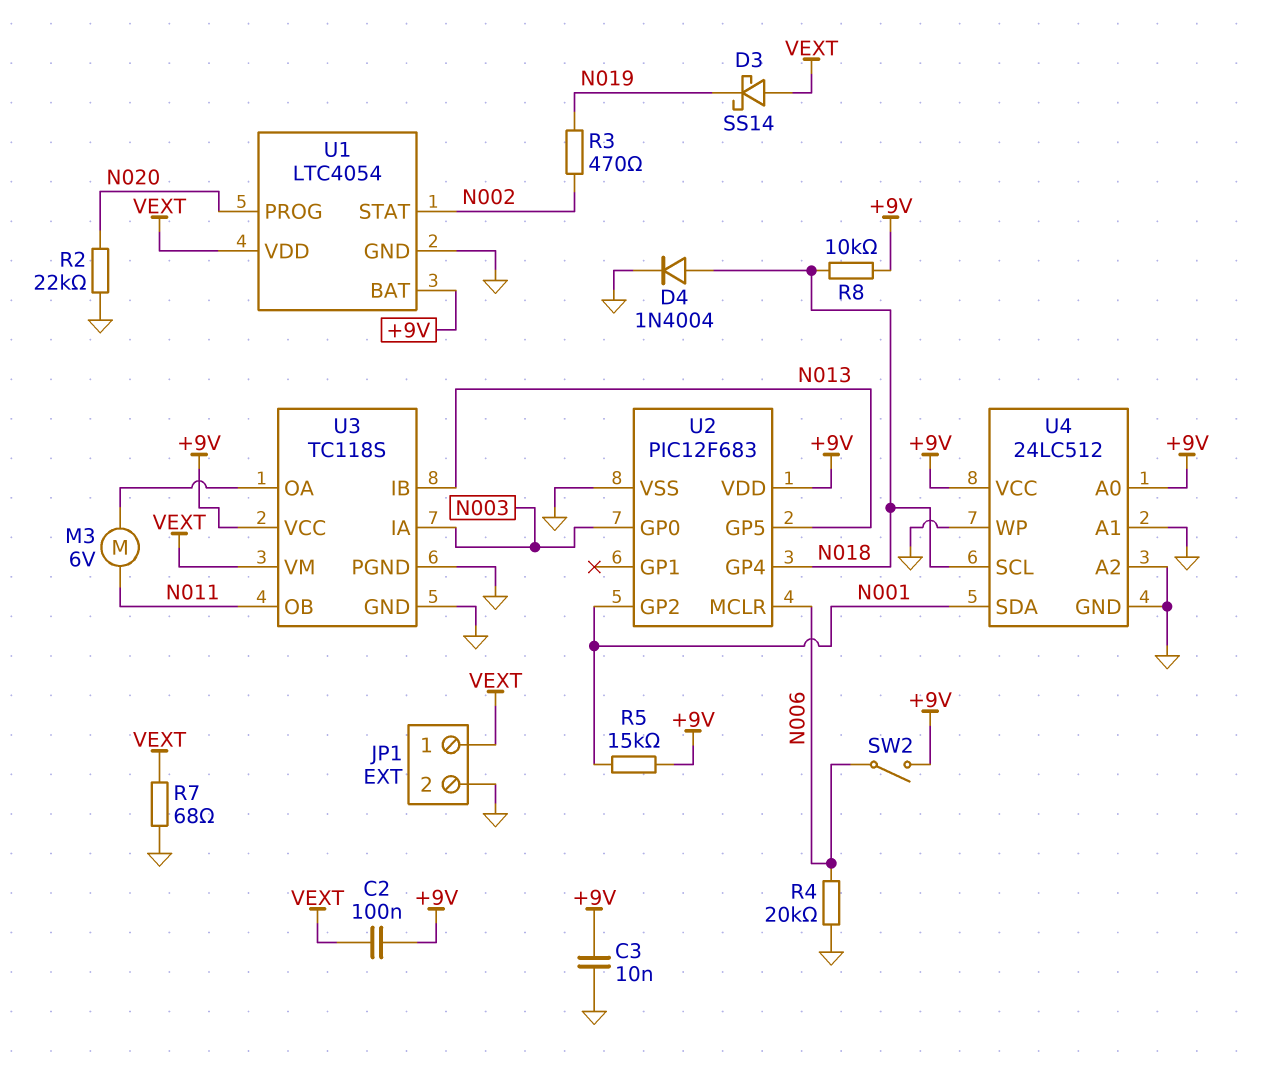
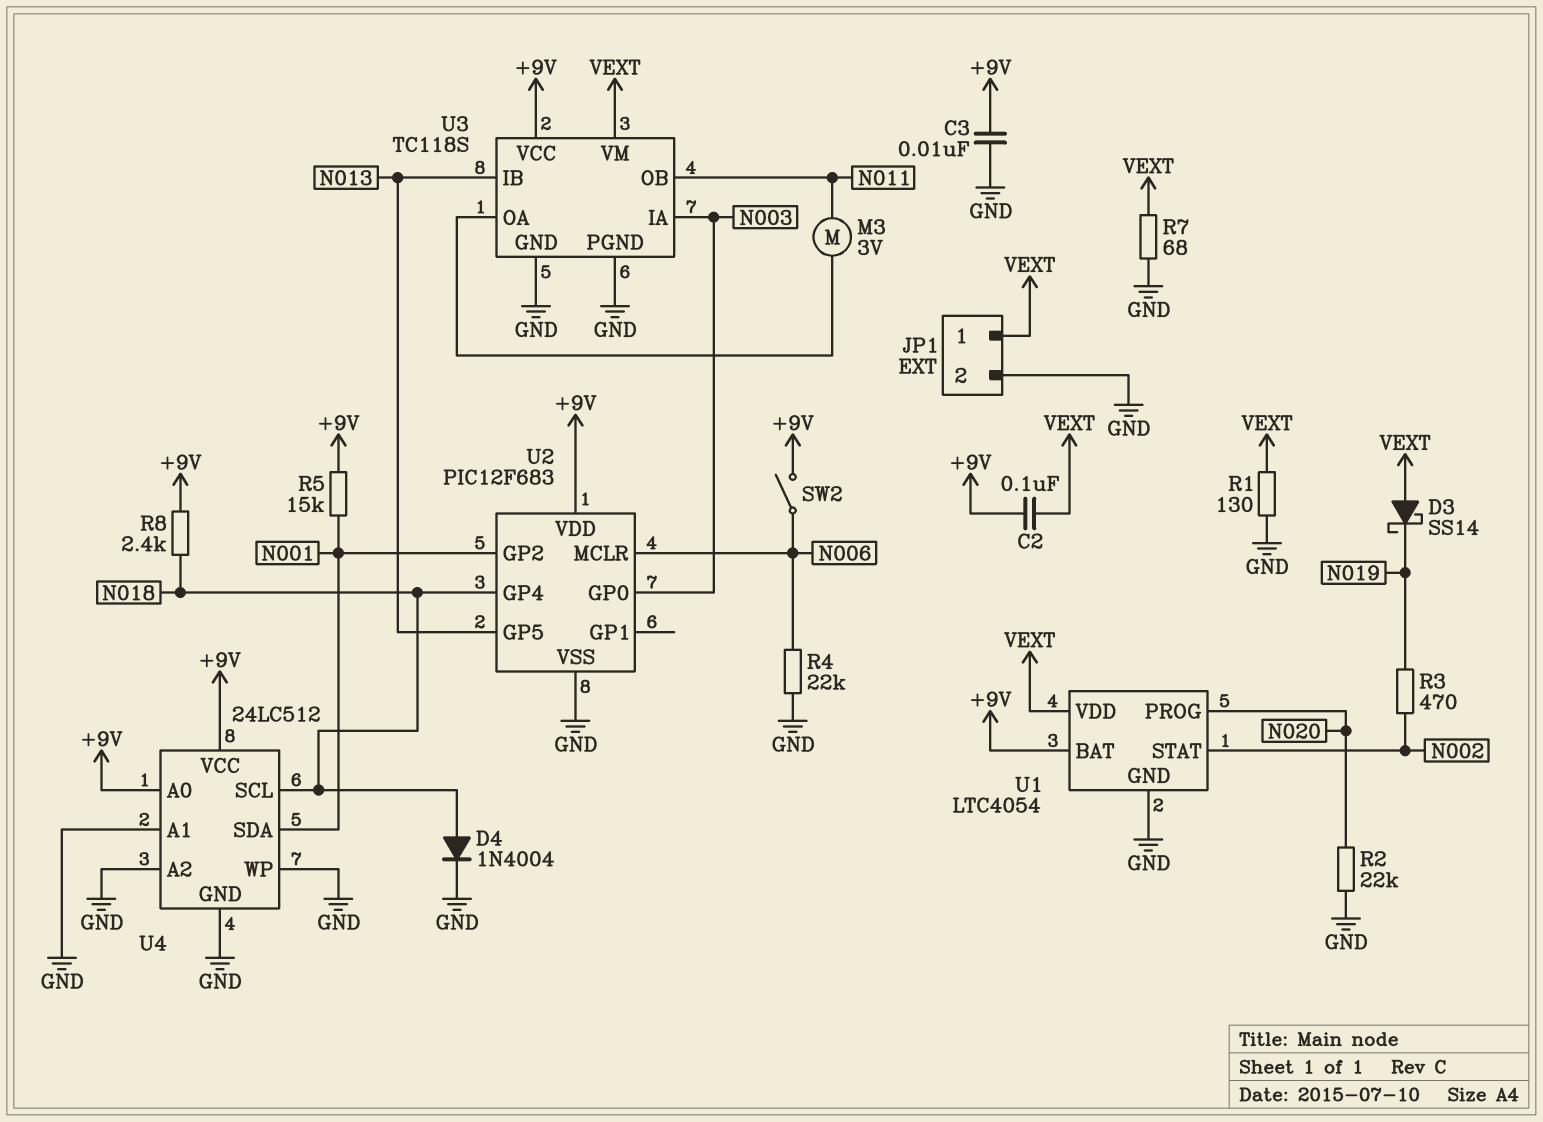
M3: motor 6V (N011, U3/OA) -> motor 3V (N011, U3/OA)
R1: none -> 130 (GND, VEXT)
R4: 20k (GND, N006) -> 22k (GND, N006)
R8: 10k (+9V, N018) -> 2.4k (+9V, N018)

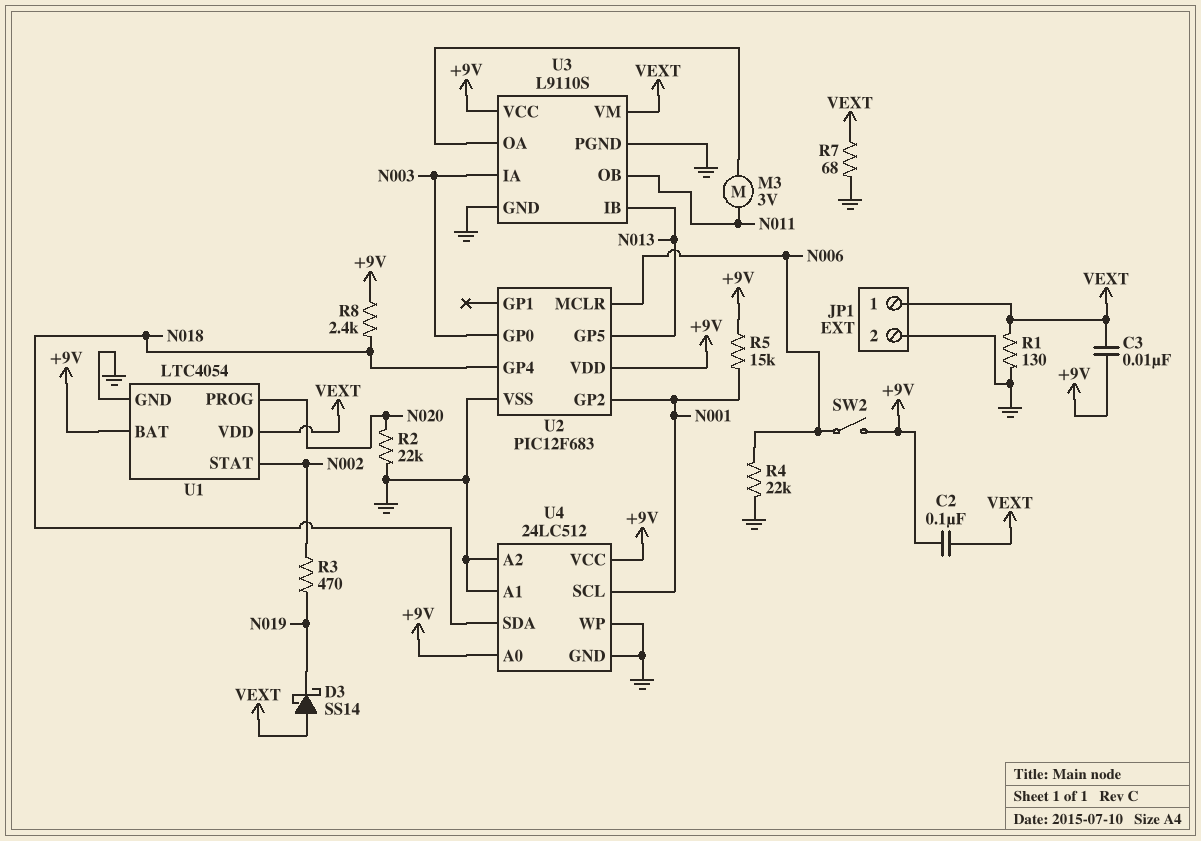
C3: 10nF (+9V, GND) -> 10nF (+9V, VEXT)
D4: diode 1N4004 (A N018, K GND) -> none
U3: TC118S -> L9110S
U4 pin SCL: N018 -> N001
U4 pin SDA: N001 -> N018

